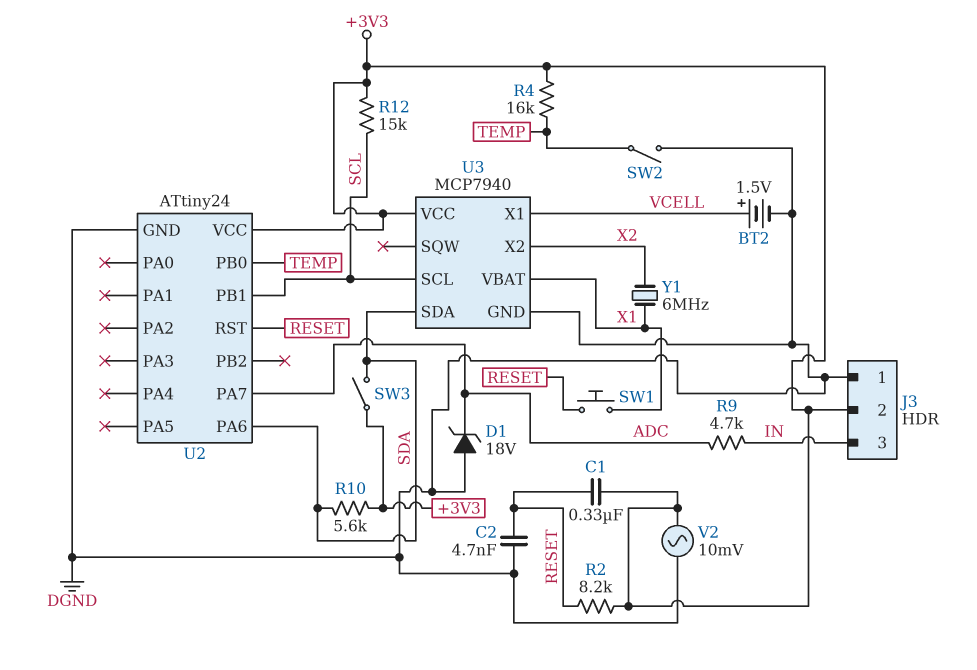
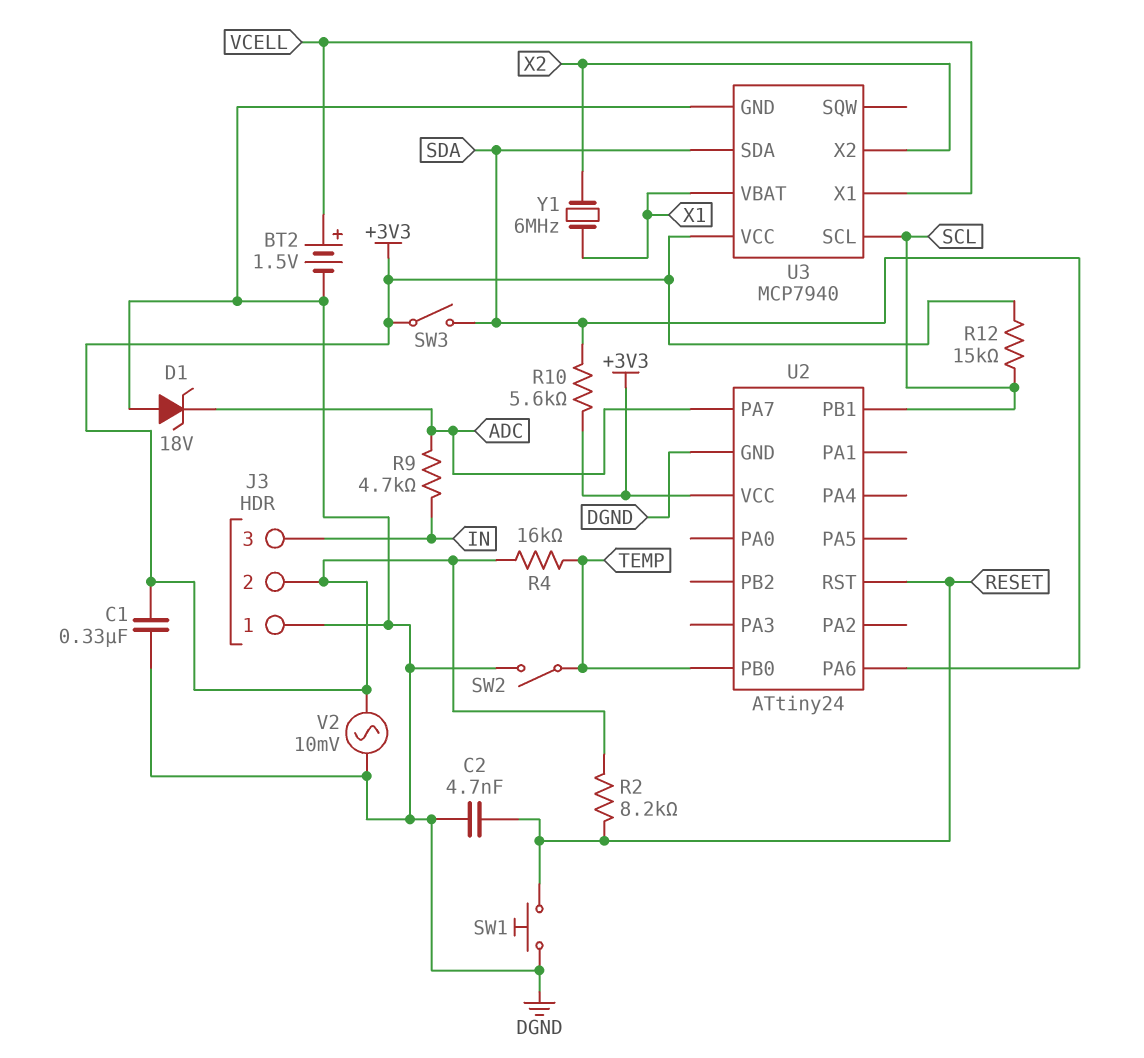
C1: 330nF (+3V3, RESET) -> 330nF (+3V3, DGND)
SW1: button (RESET, X1) -> button (DGND, RESET)

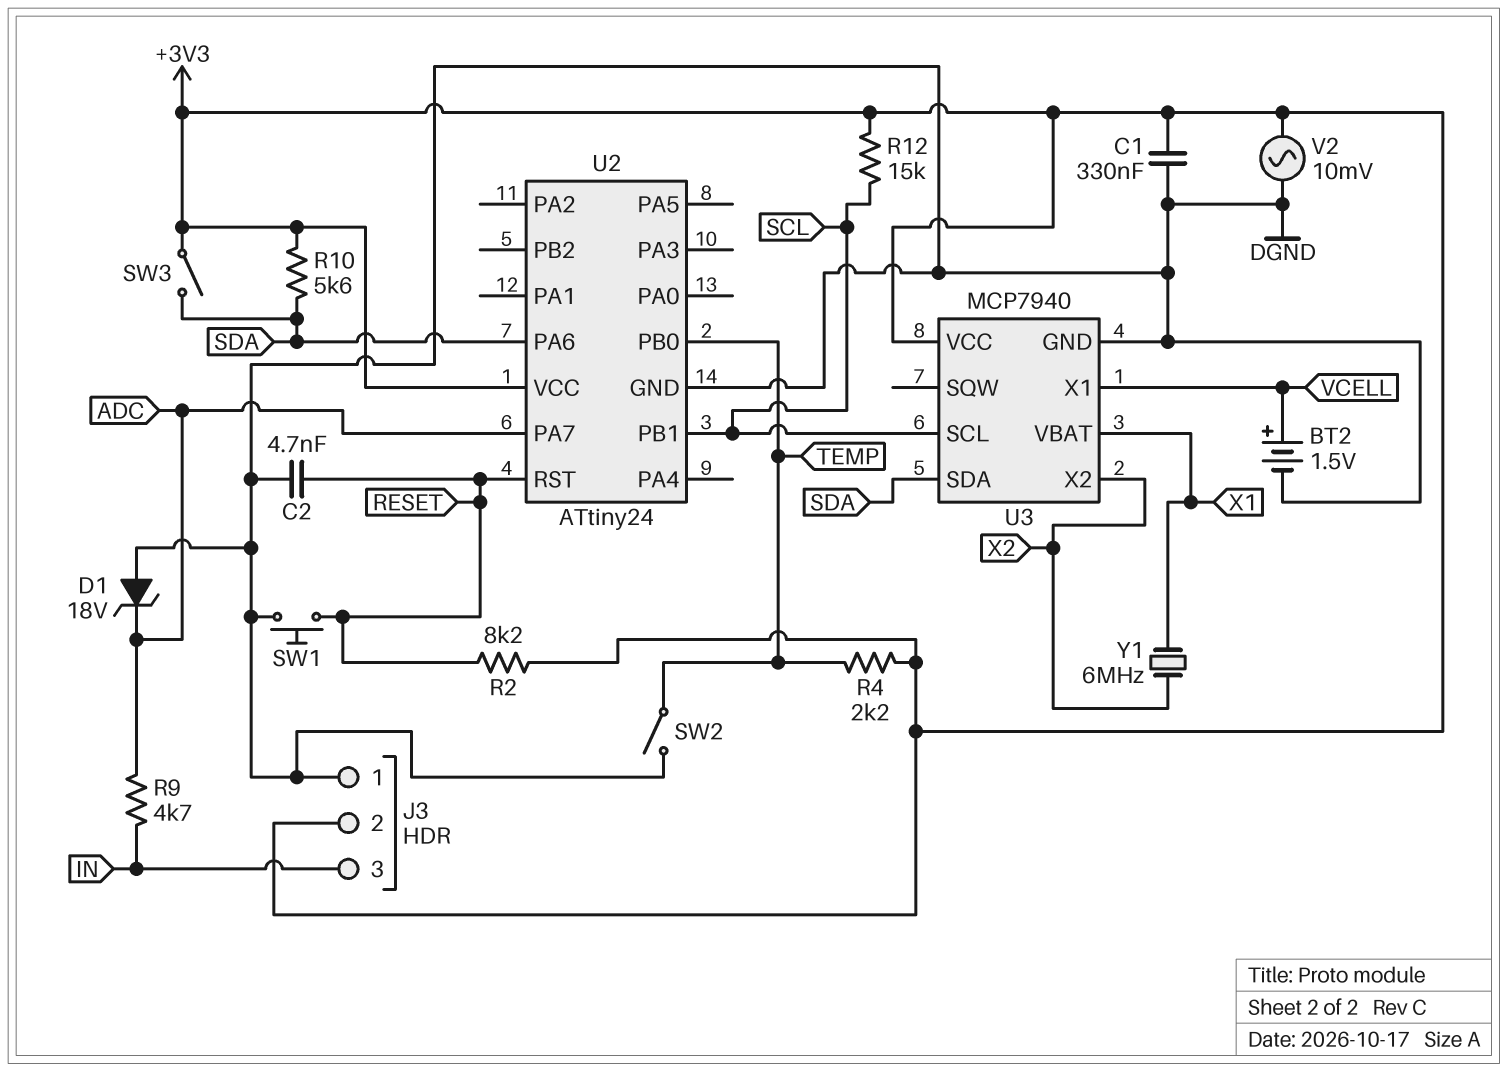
R4: 16k (+3V3, TEMP) -> 2.2k (+3V3, TEMP)

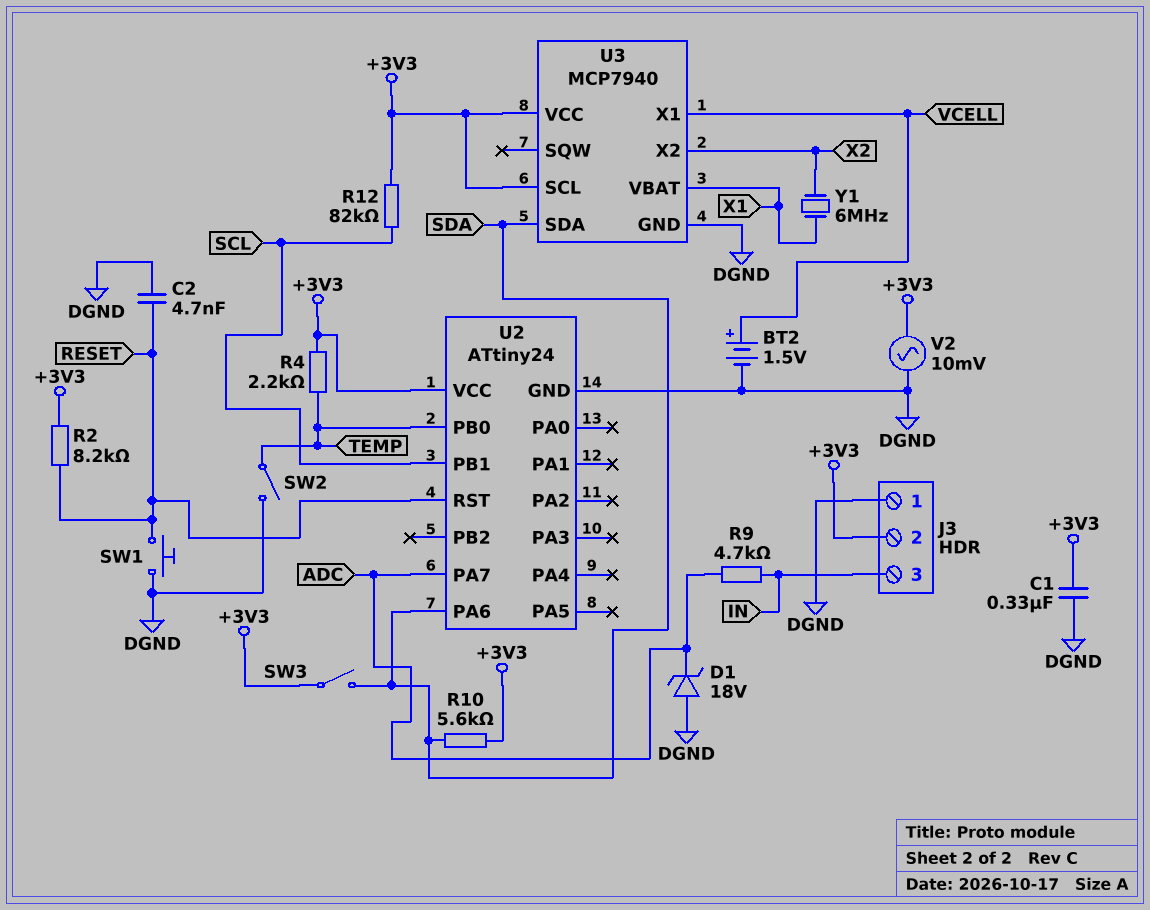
R12: 15k (+3V3, SCL) -> 82k (+3V3, SCL)
U3 pin SCL: SCL -> +3V3

